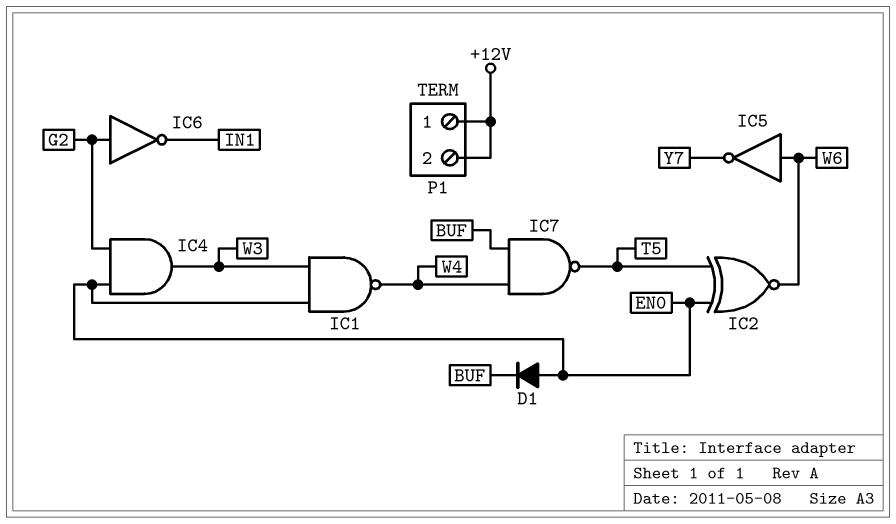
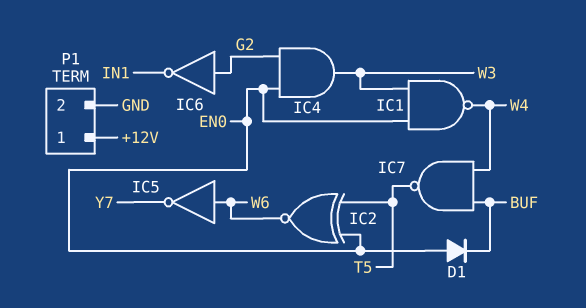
P1 pin 2: +12V -> GND

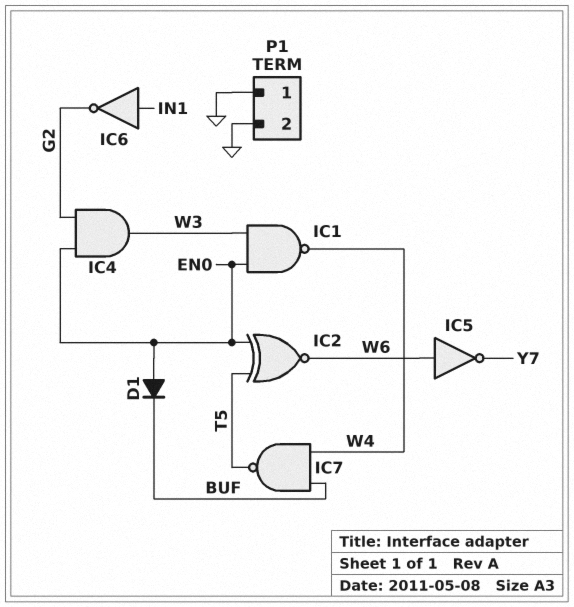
IC6: NOT (in G2, out IN1) -> NOT (in IN1, out G2)
P1 pin 1: +12V -> GND

